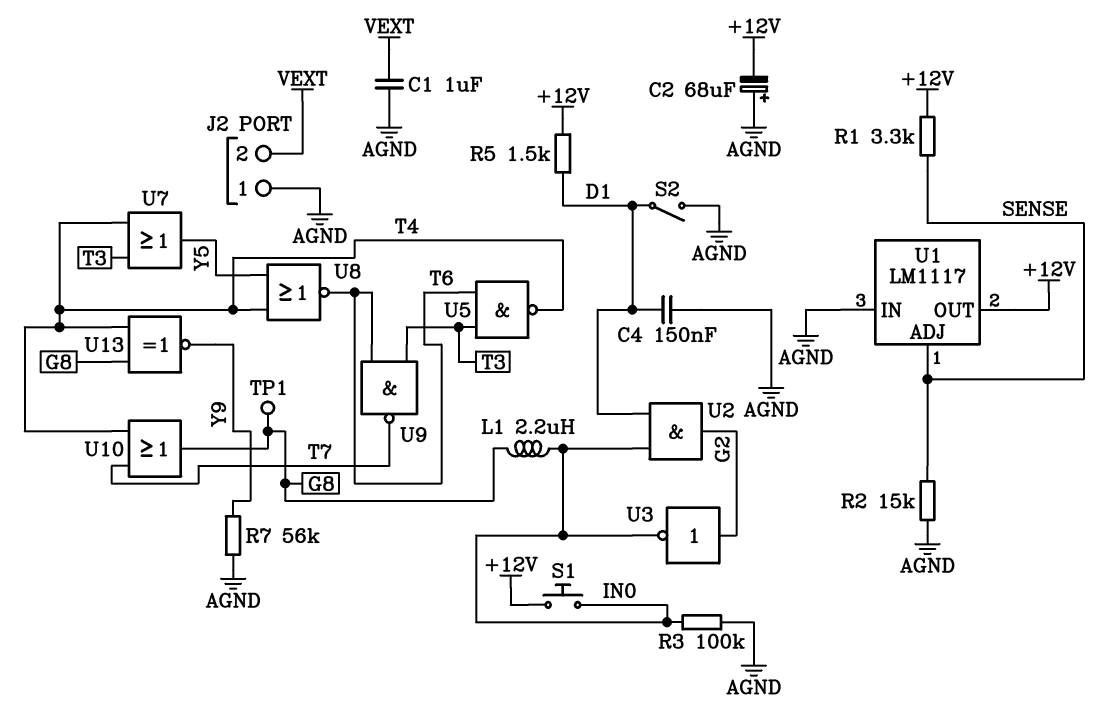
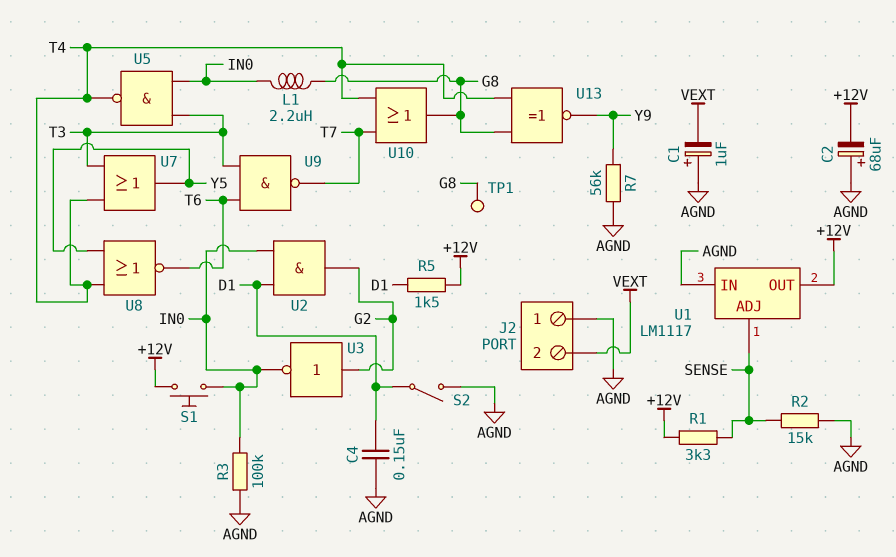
C1: 1uF (AGND, VEXT) -> 1uF (plus AGND, minus VEXT)
U5: NAND (in T3, in T6, out T4) -> NAND (in IN0, in T3, out T4)

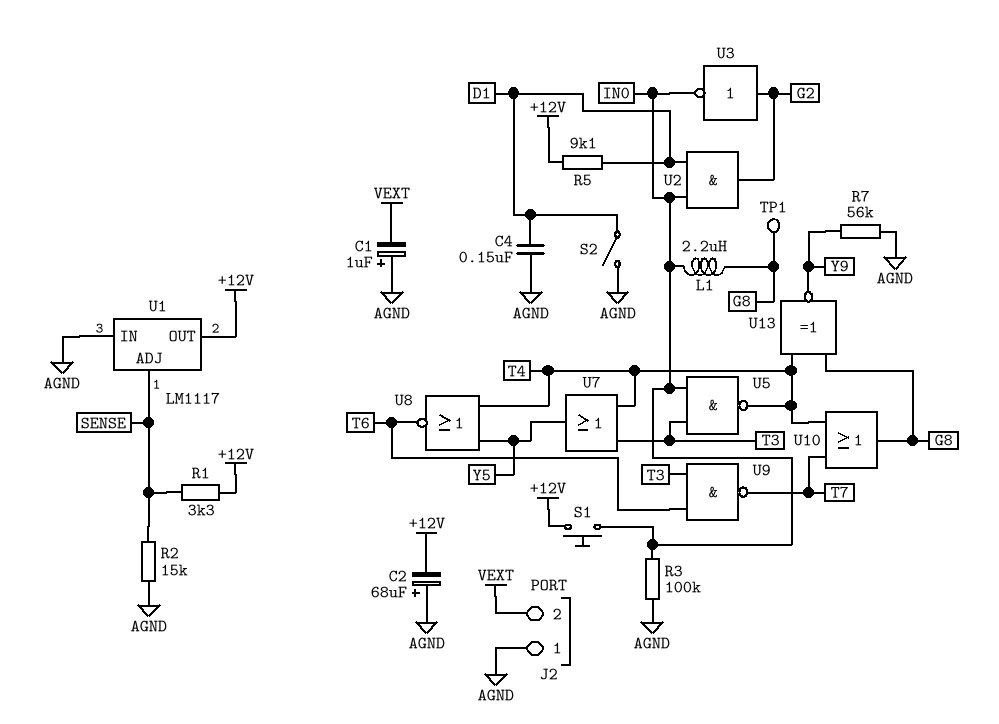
R5: 1.5k (+12V, D1) -> 9.1k (+12V, D1)

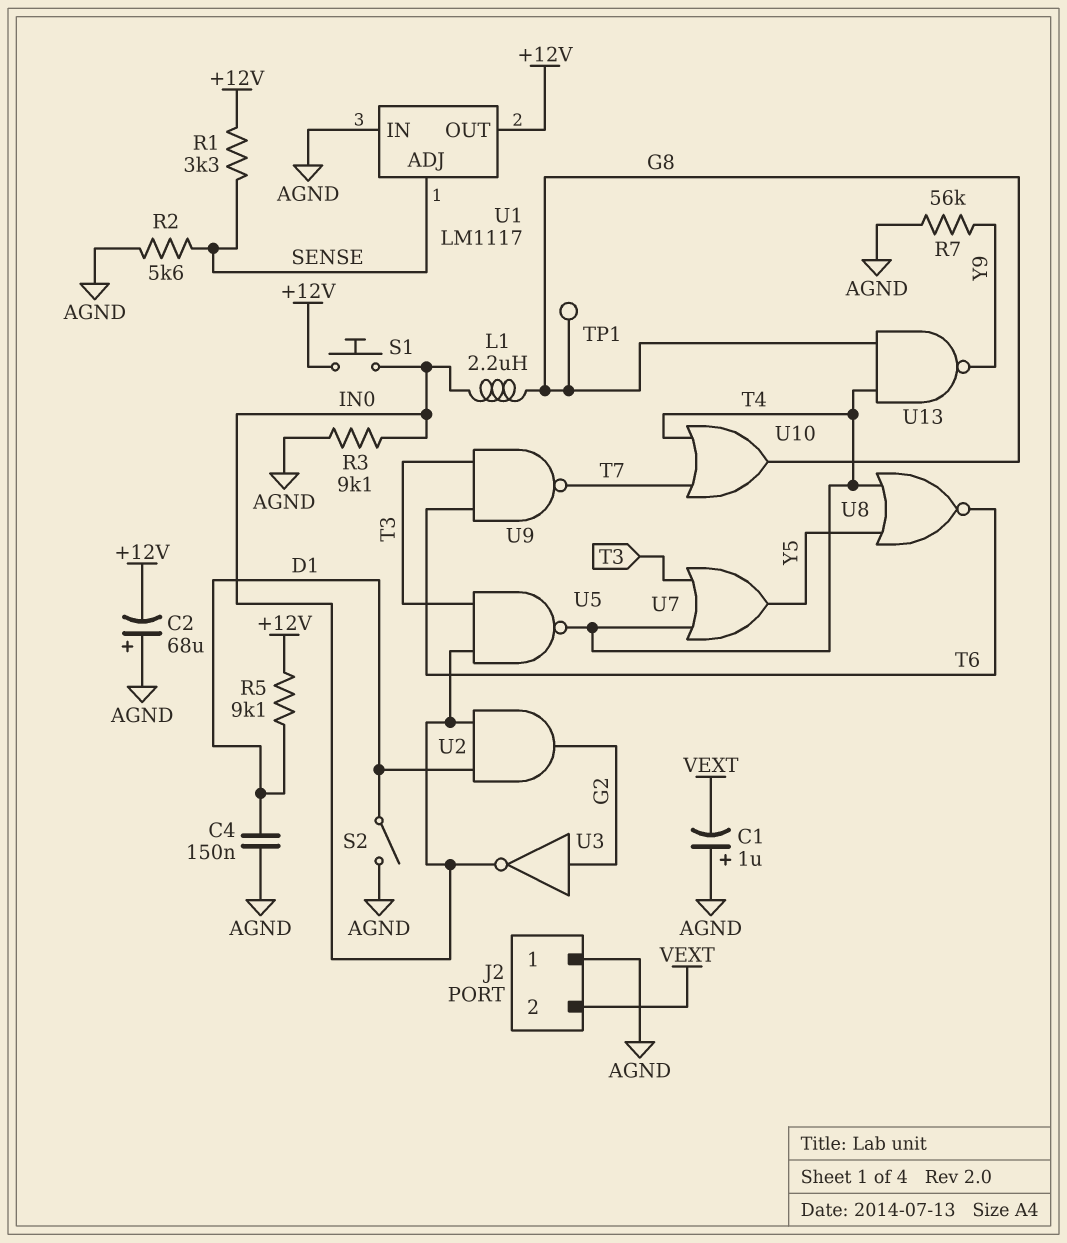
R2: 15k (AGND, SENSE) -> 5.6k (AGND, SENSE)
R3: 100k (AGND, IN0) -> 9.1k (AGND, IN0)
U13: XNOR (in G8, in T4, out Y9) -> NAND (in G8, in T4, out Y9)

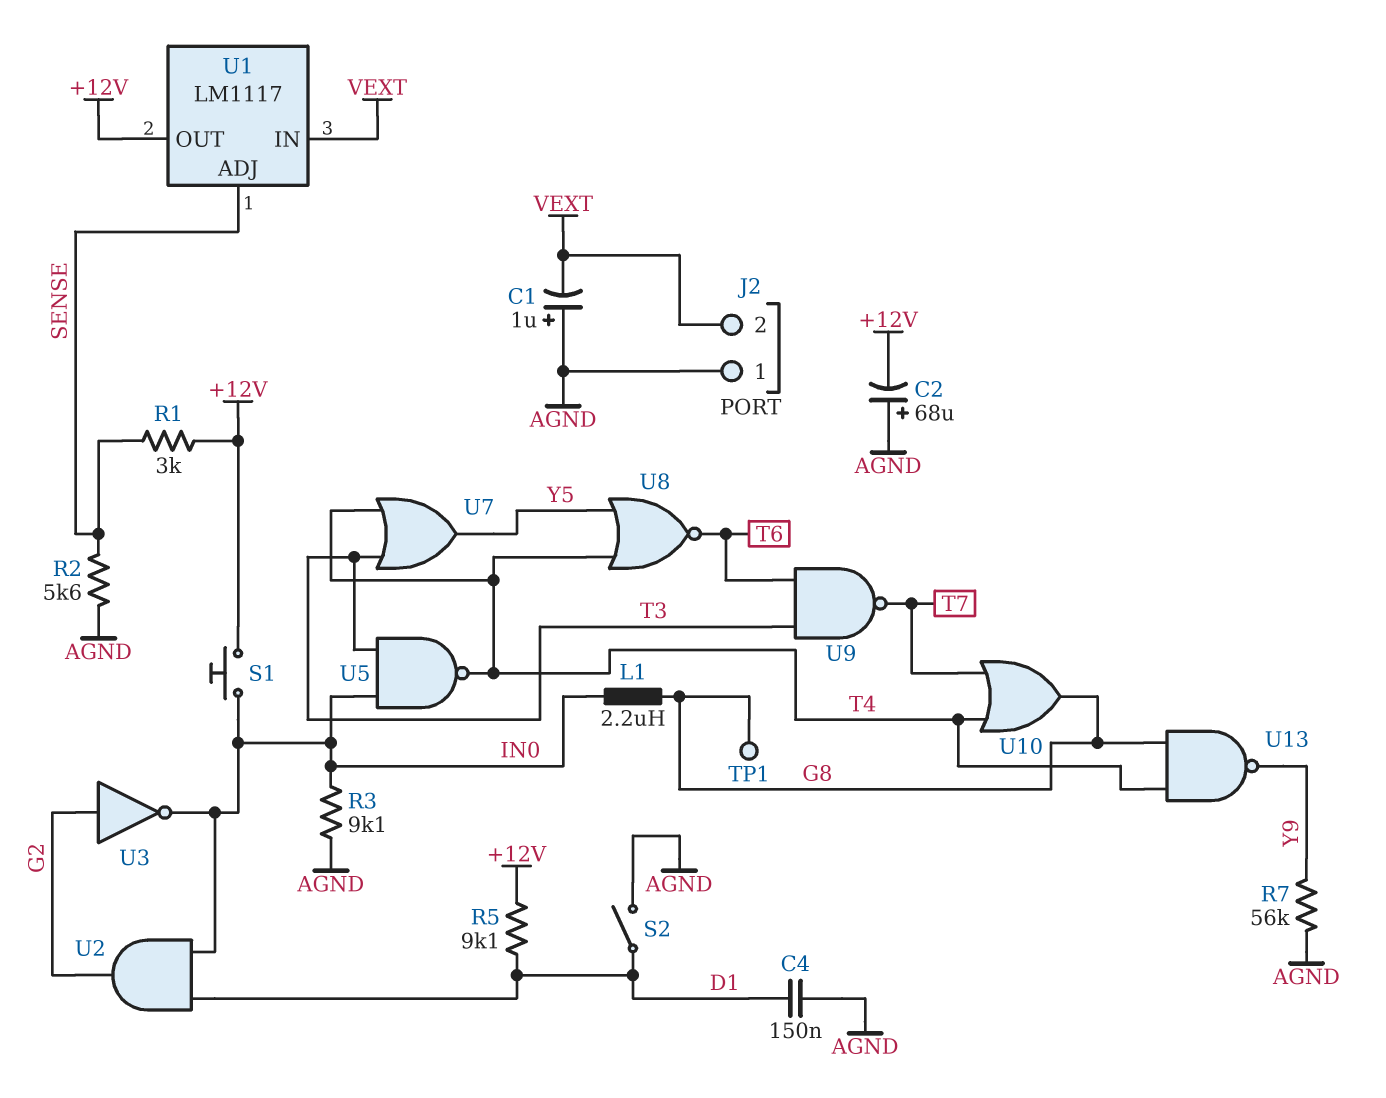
R1: 3.3k (+12V, SENSE) -> 3k (+12V, SENSE)
U1 pin IN: AGND -> VEXT

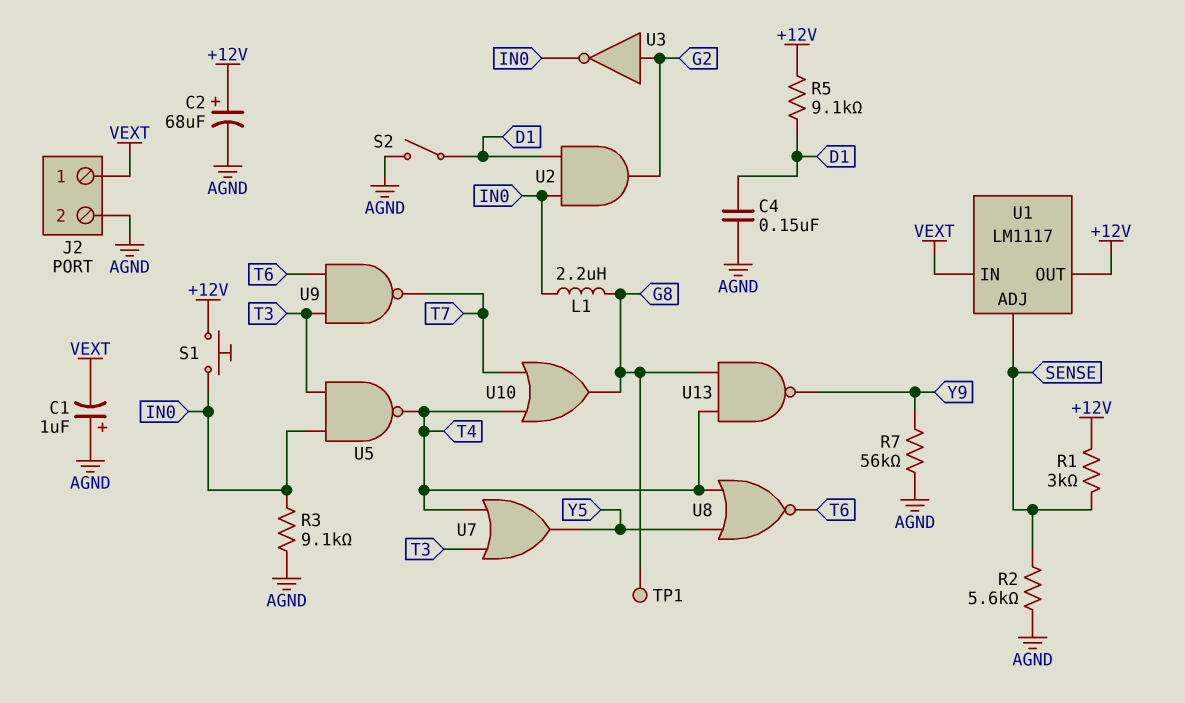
C2: 68uF (plus AGND, minus +12V) -> 68uF (plus +12V, minus AGND)
J2 pin 1: AGND -> VEXT
J2 pin 2: VEXT -> AGND

